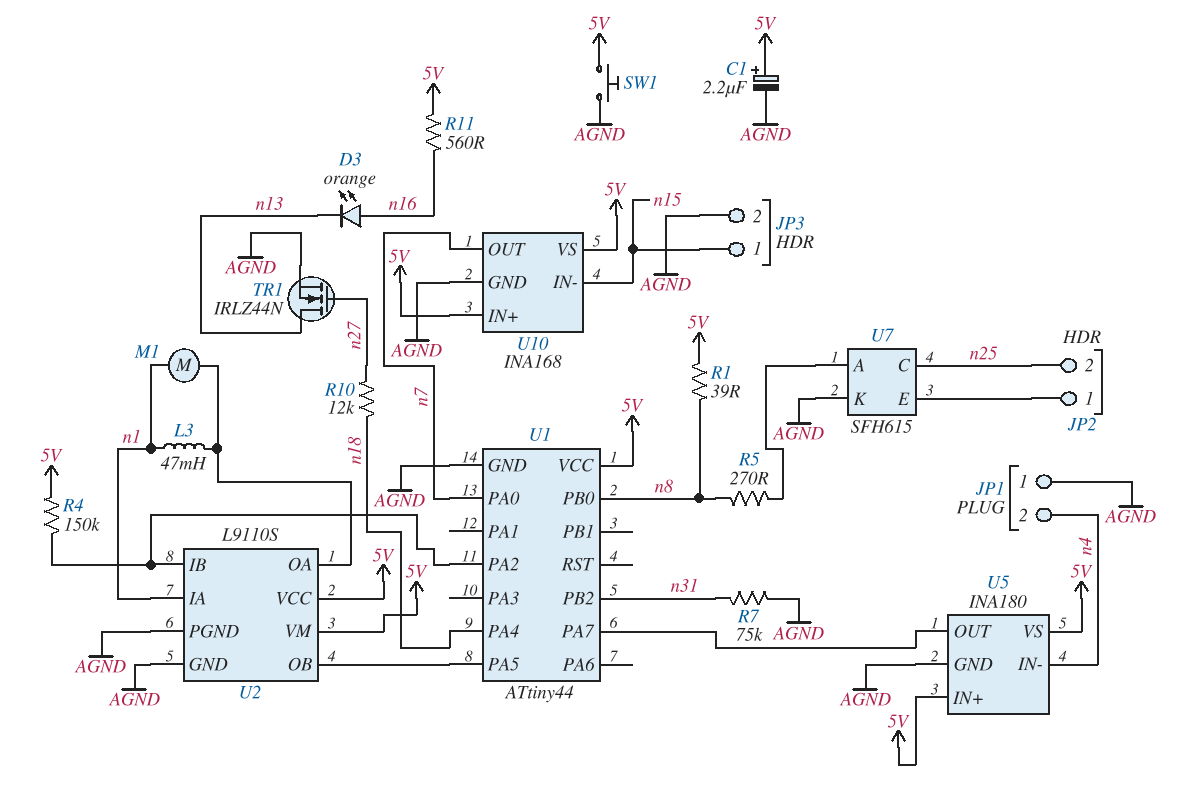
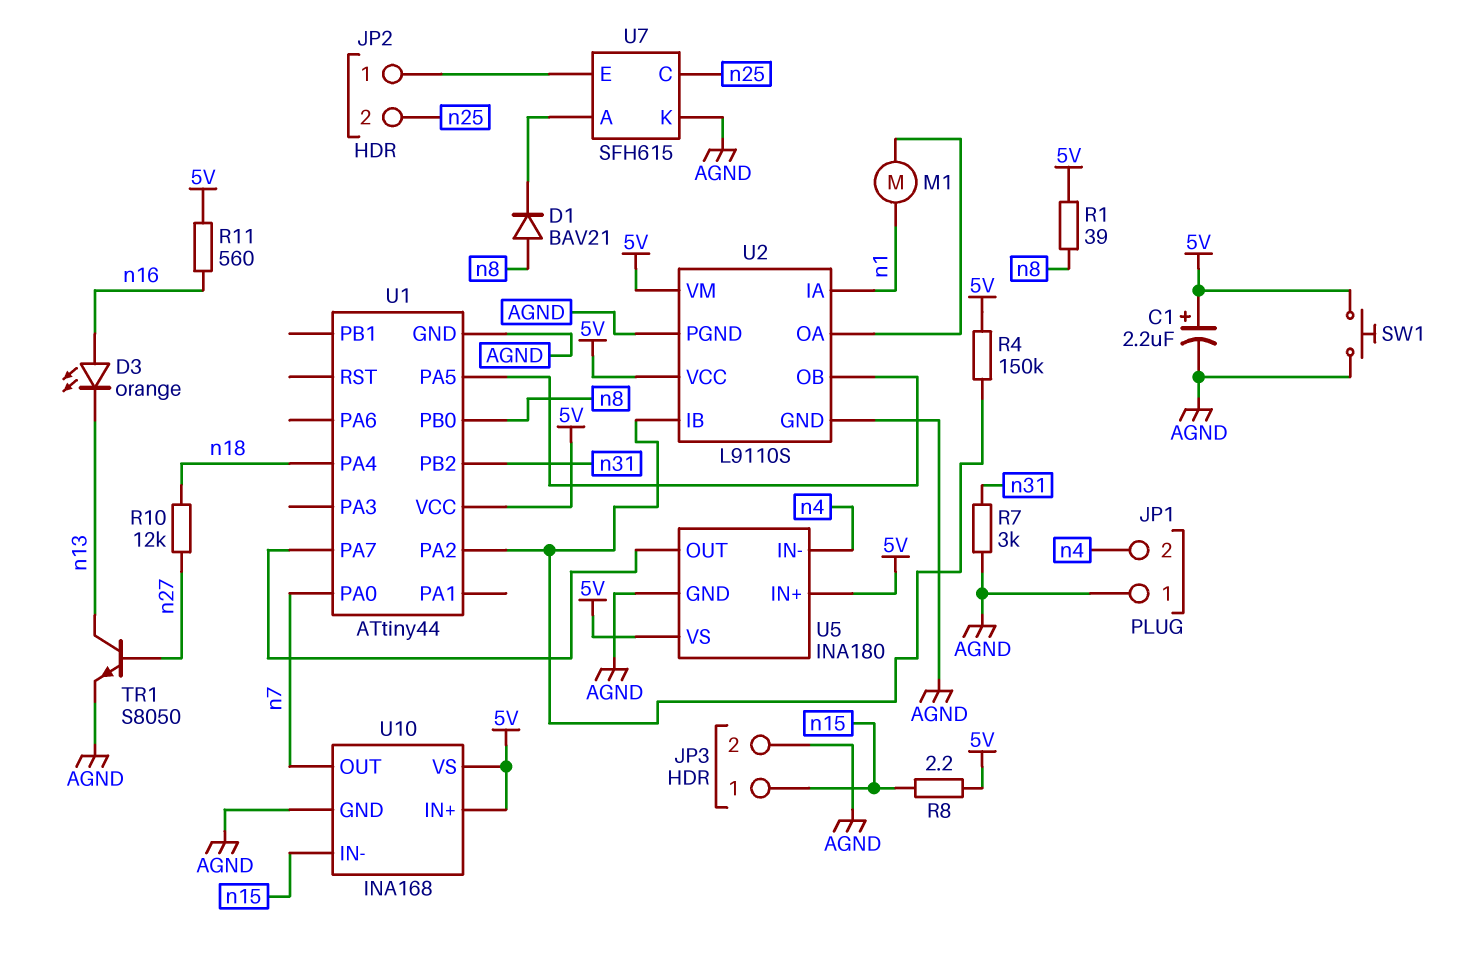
D1: none -> diode BAV21 (A n8, K U7/A)
L3: 47mH (U2/OA, n1) -> none
R5: 270 (U7/A, n8) -> none
R7: 75k (AGND, n31) -> 3k (AGND, n31)
R8: none -> 2.2 (5V, n15)
TR1: NMOS IRLZ44N (G n27, D n13, S AGND) -> NPN S8050 (B n27, C n13, E AGND)

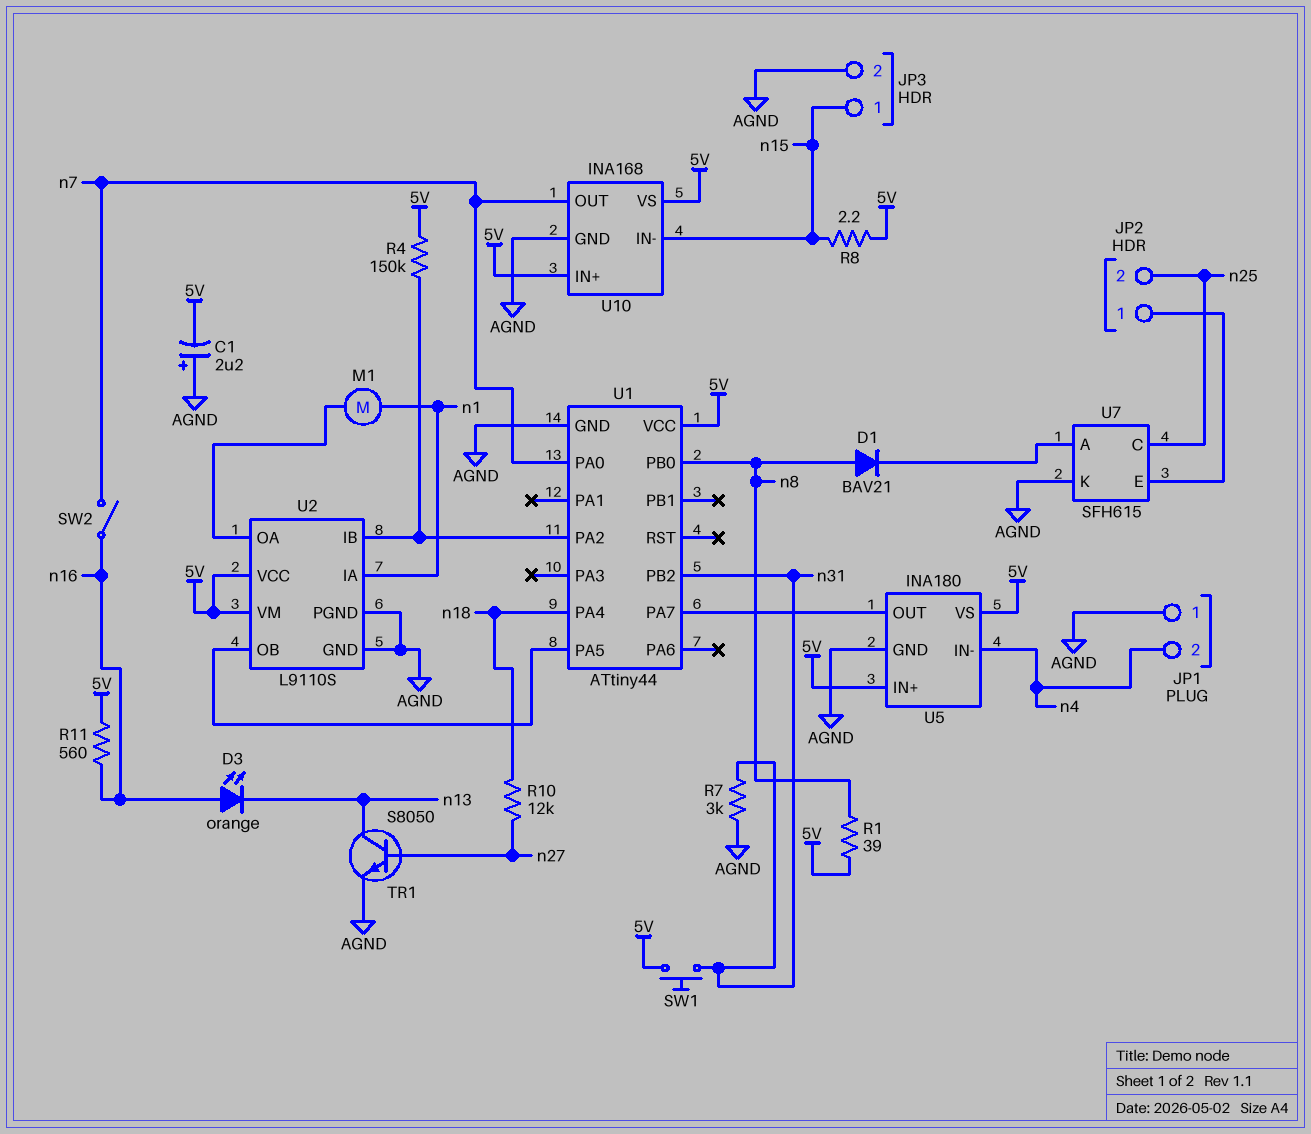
C1: 2.2uF (plus 5V, minus AGND) -> 2.2uF (plus AGND, minus 5V)
SW1: button (5V, AGND) -> button (5V, n31)
SW2: none -> switch (n7, n16)

